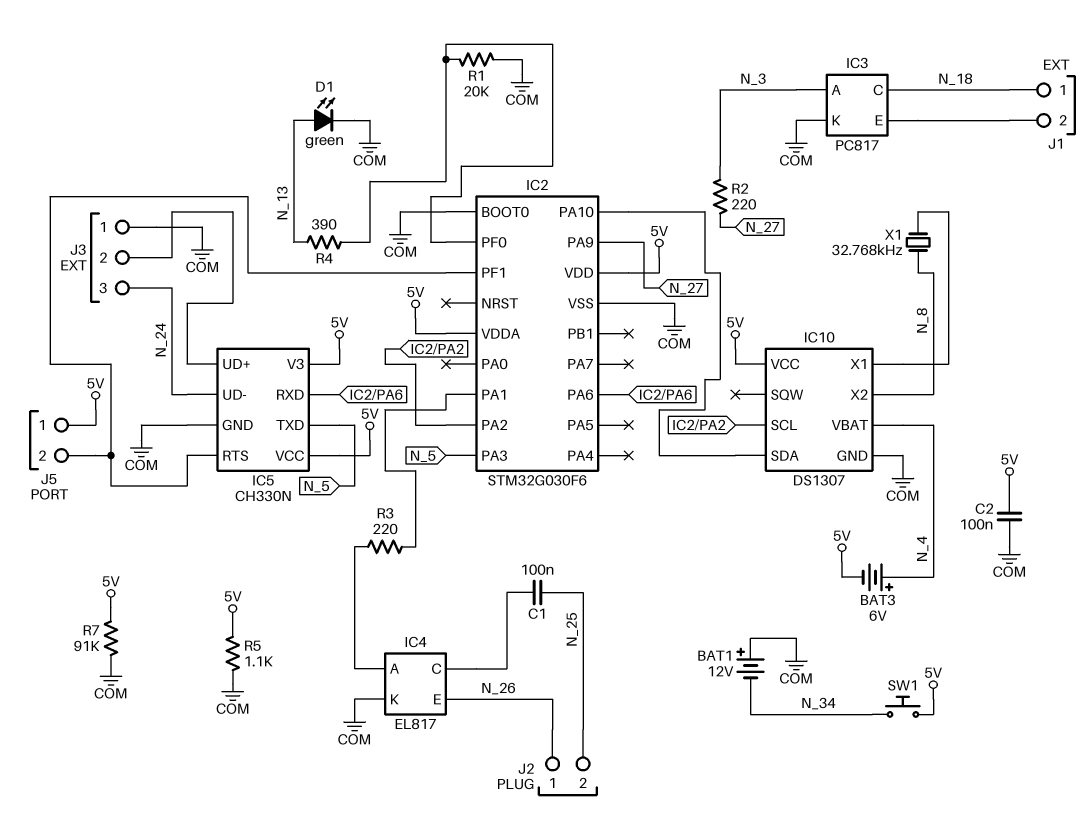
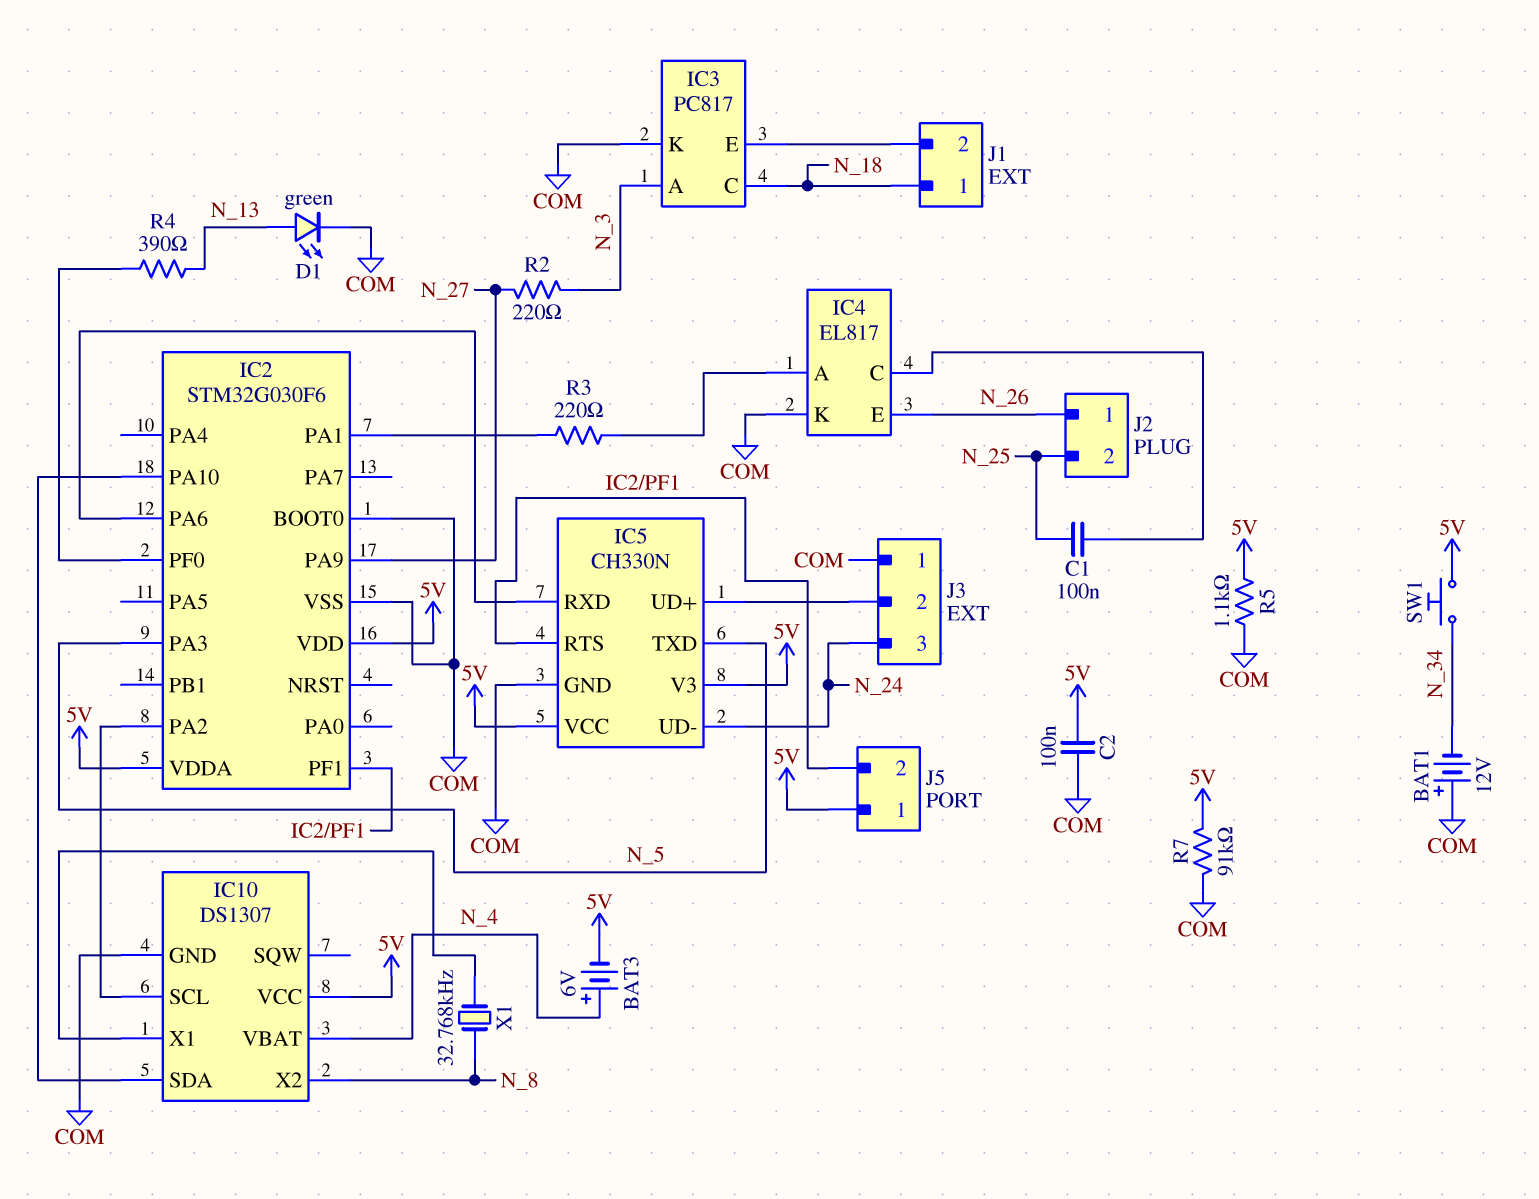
R1: 20k (COM, IC2/PF0) -> none

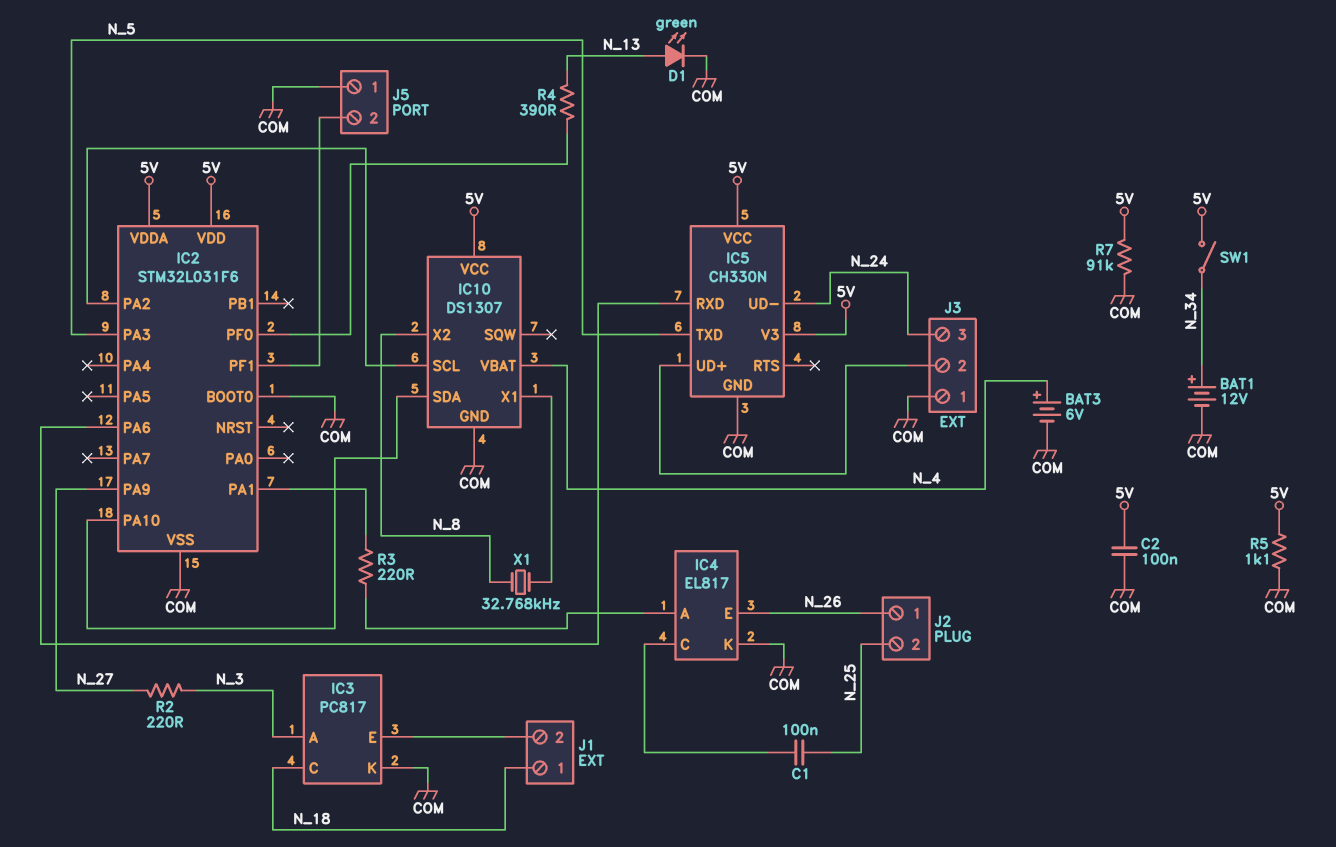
BAT1: 12V (plus COM, minus N_34) -> 12V (plus N_34, minus COM)
BAT3: 6V (plus N_4, minus 5V) -> 6V (plus N_4, minus COM)
IC2: STM32G030F6 -> STM32L031F6
IC5 pin RTS: IC2/PF1 -> none
J5 pin 1: 5V -> COM
SW1: button (5V, N_34) -> switch (5V, N_34)

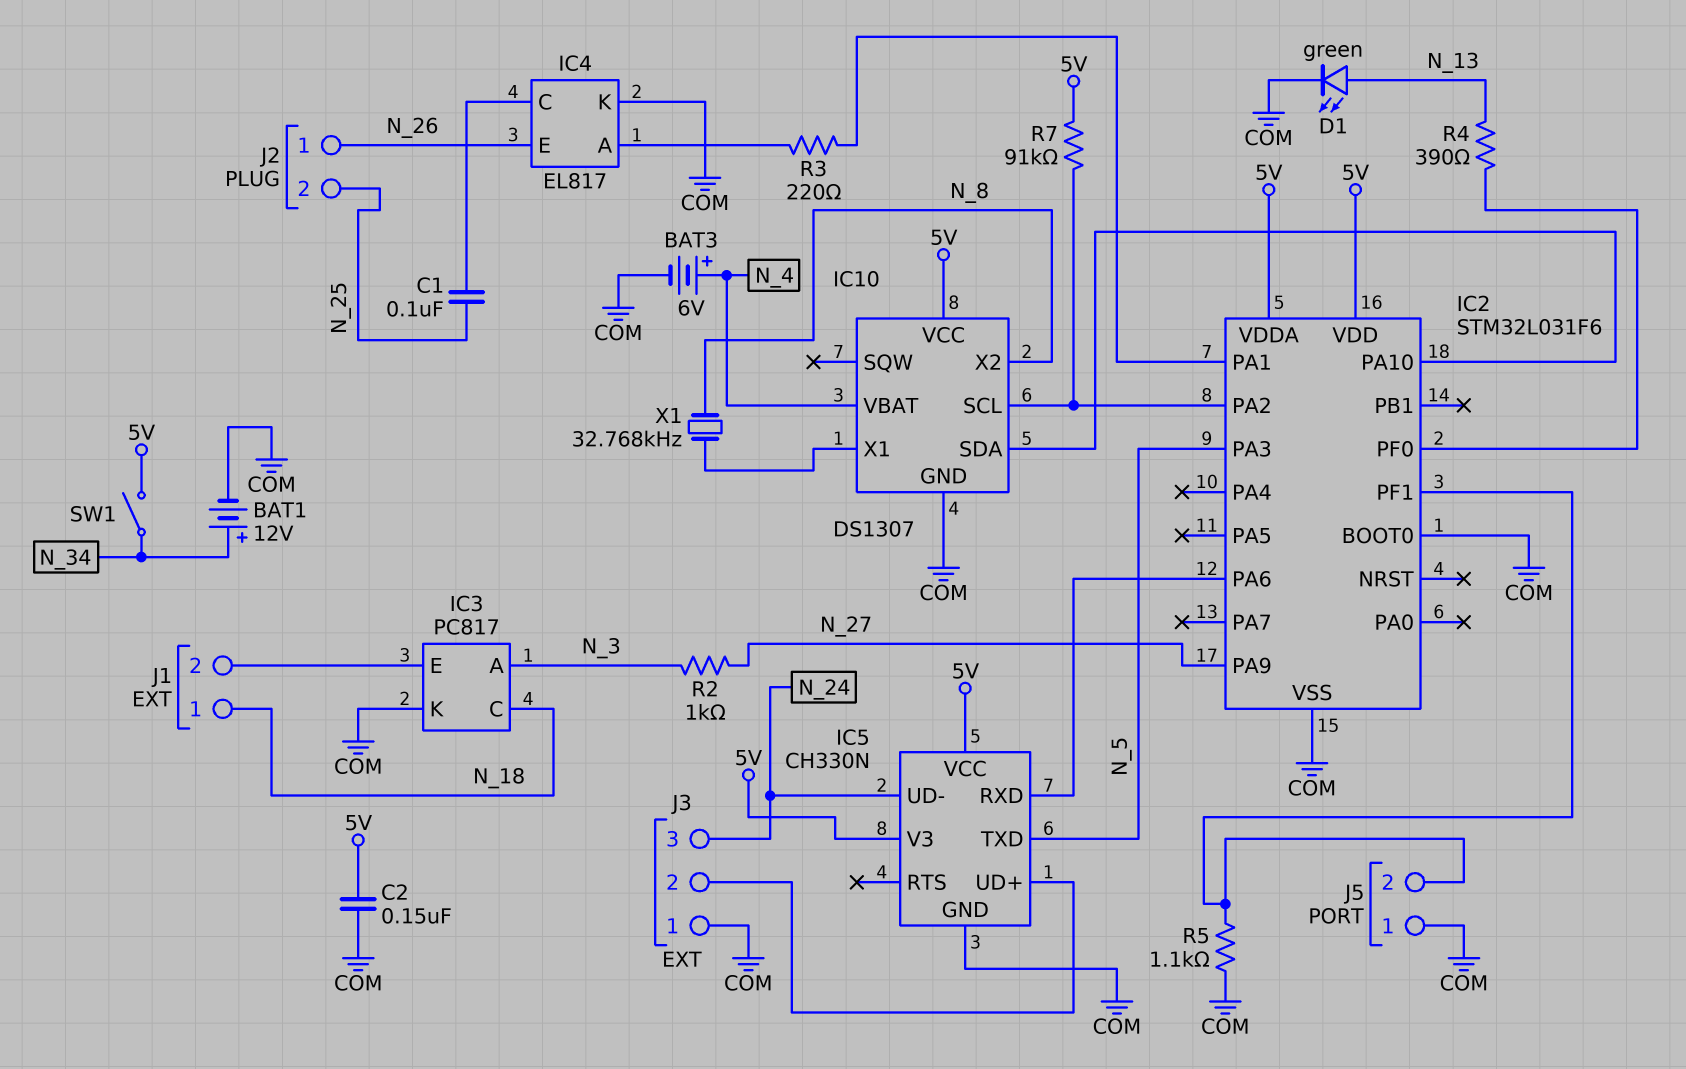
C2: 100nF (5V, COM) -> 150nF (5V, COM)
R2: 220 (N_3, N_27) -> 1k (N_3, N_27)
R5: 1.1k (5V, COM) -> 1.1k (COM, IC2/PF1)
R7: 91k (5V, COM) -> 91k (5V, IC2/PA2)

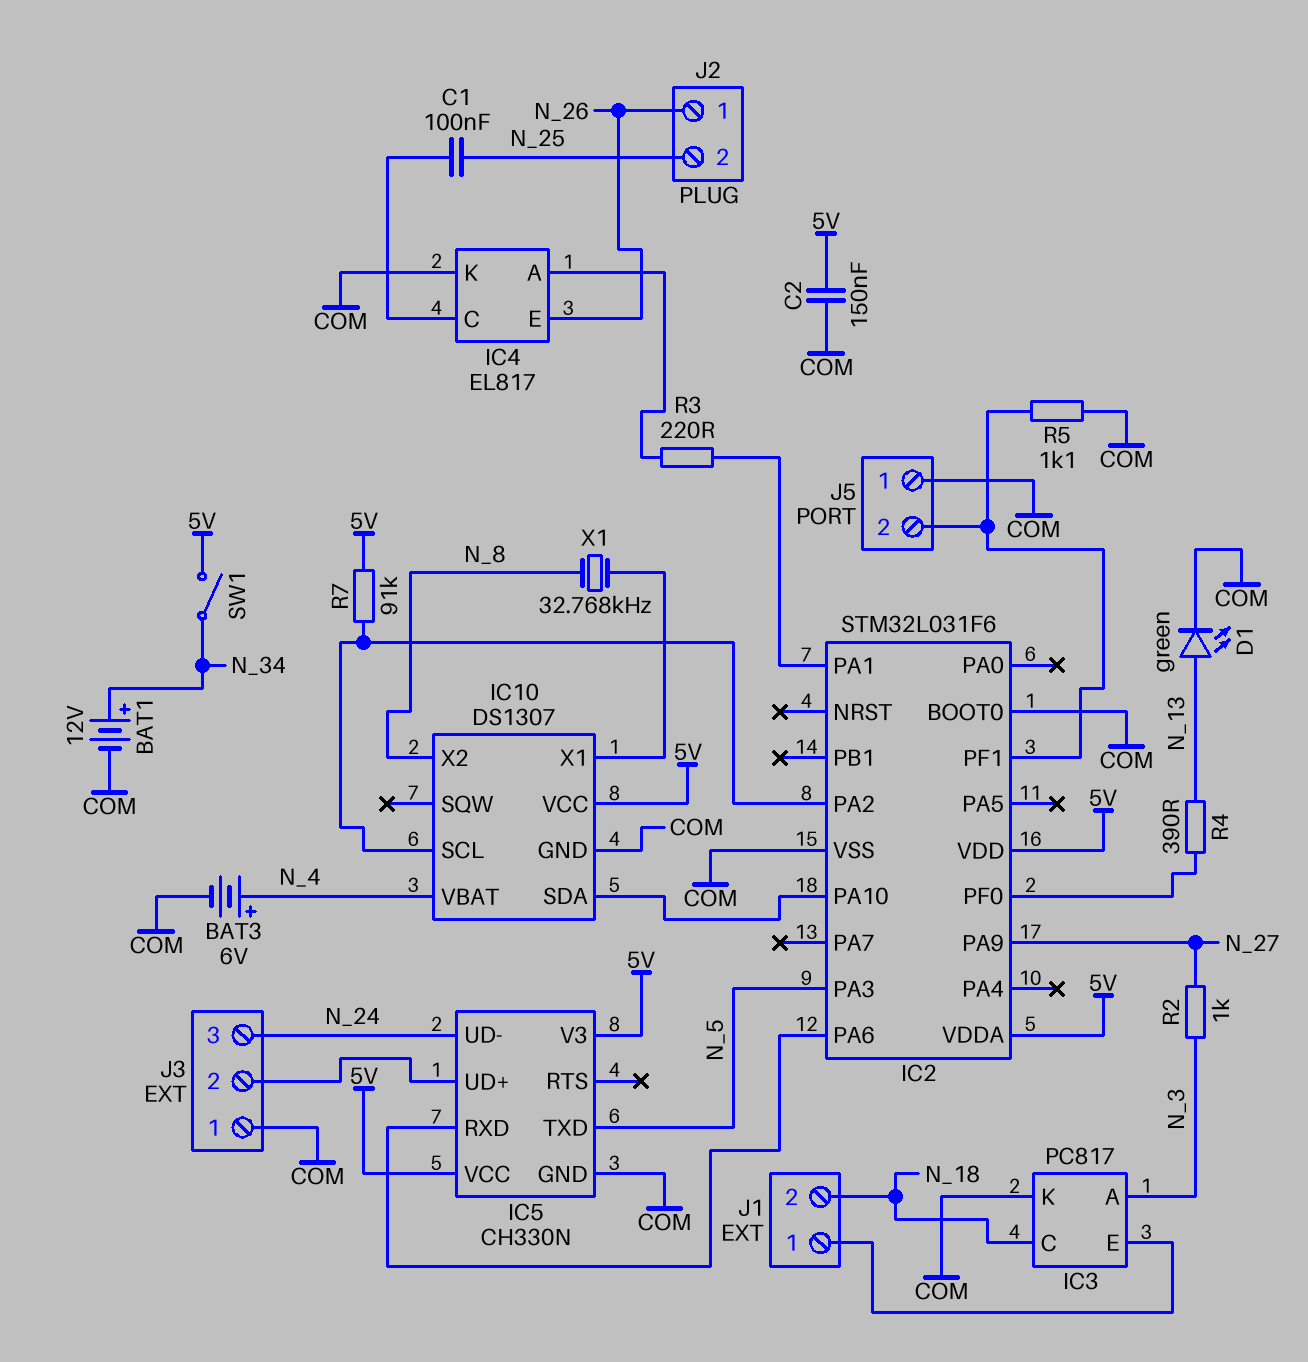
J1 pin 1: N_18 -> IC3/E
J1 pin 2: IC3/E -> N_18

